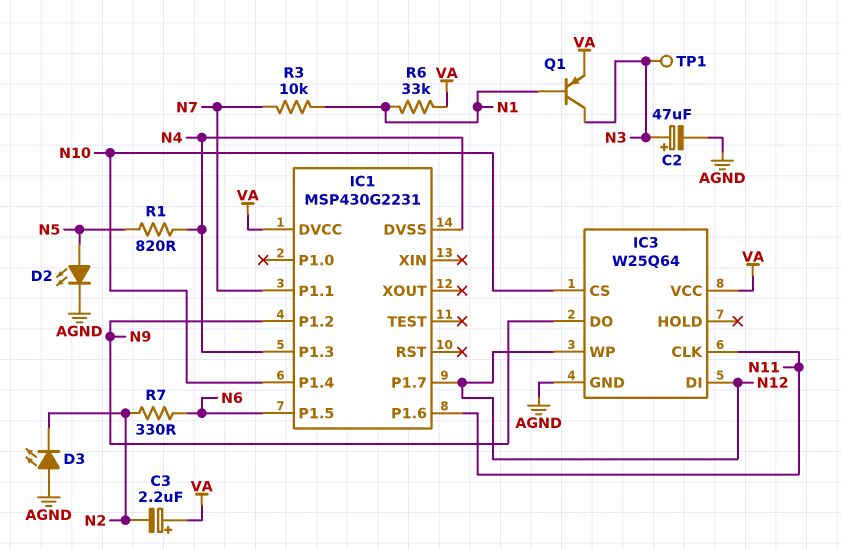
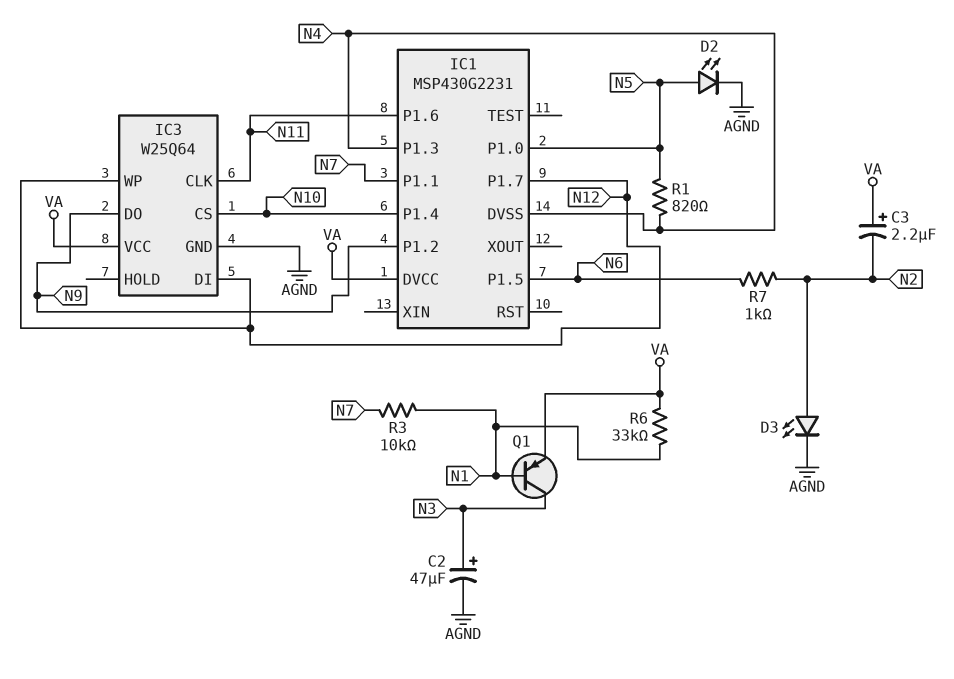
D3: LED (A AGND, K N2) -> LED (A N2, K AGND)
IC1 pin P1.0: none -> N5
R7: 330 (N2, N6) -> 1k (N2, N6)
TP1: test point (N3) -> none

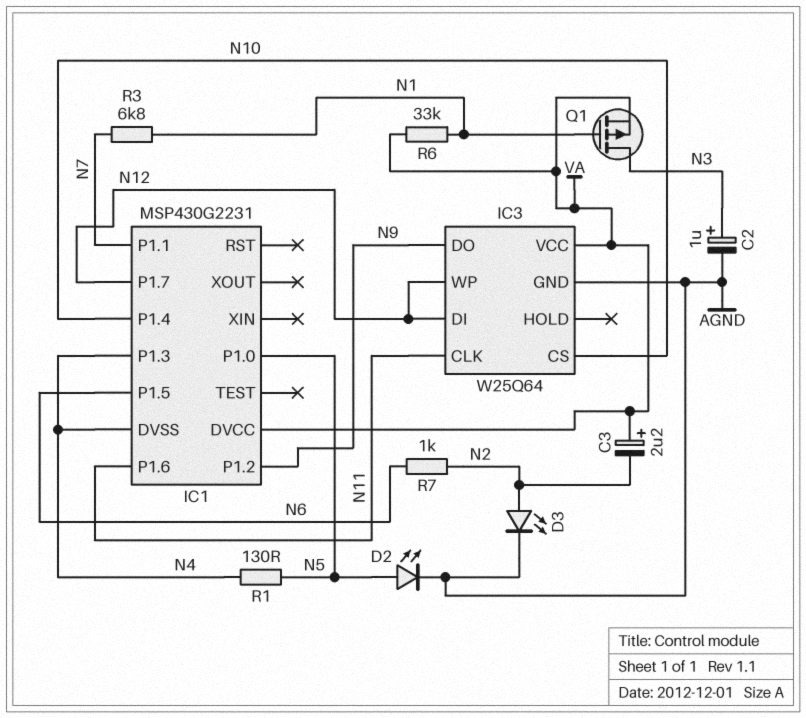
C2: 47uF (plus N3, minus AGND) -> 1uF (plus N3, minus AGND)
Q1: PNP (B N1, C N3, E VA) -> PMOS (G N1, D N3, S VA)
R1: 820 (N4, N5) -> 130 (N4, N5)
R3: 10k (N1, N7) -> 6.8k (N1, N7)

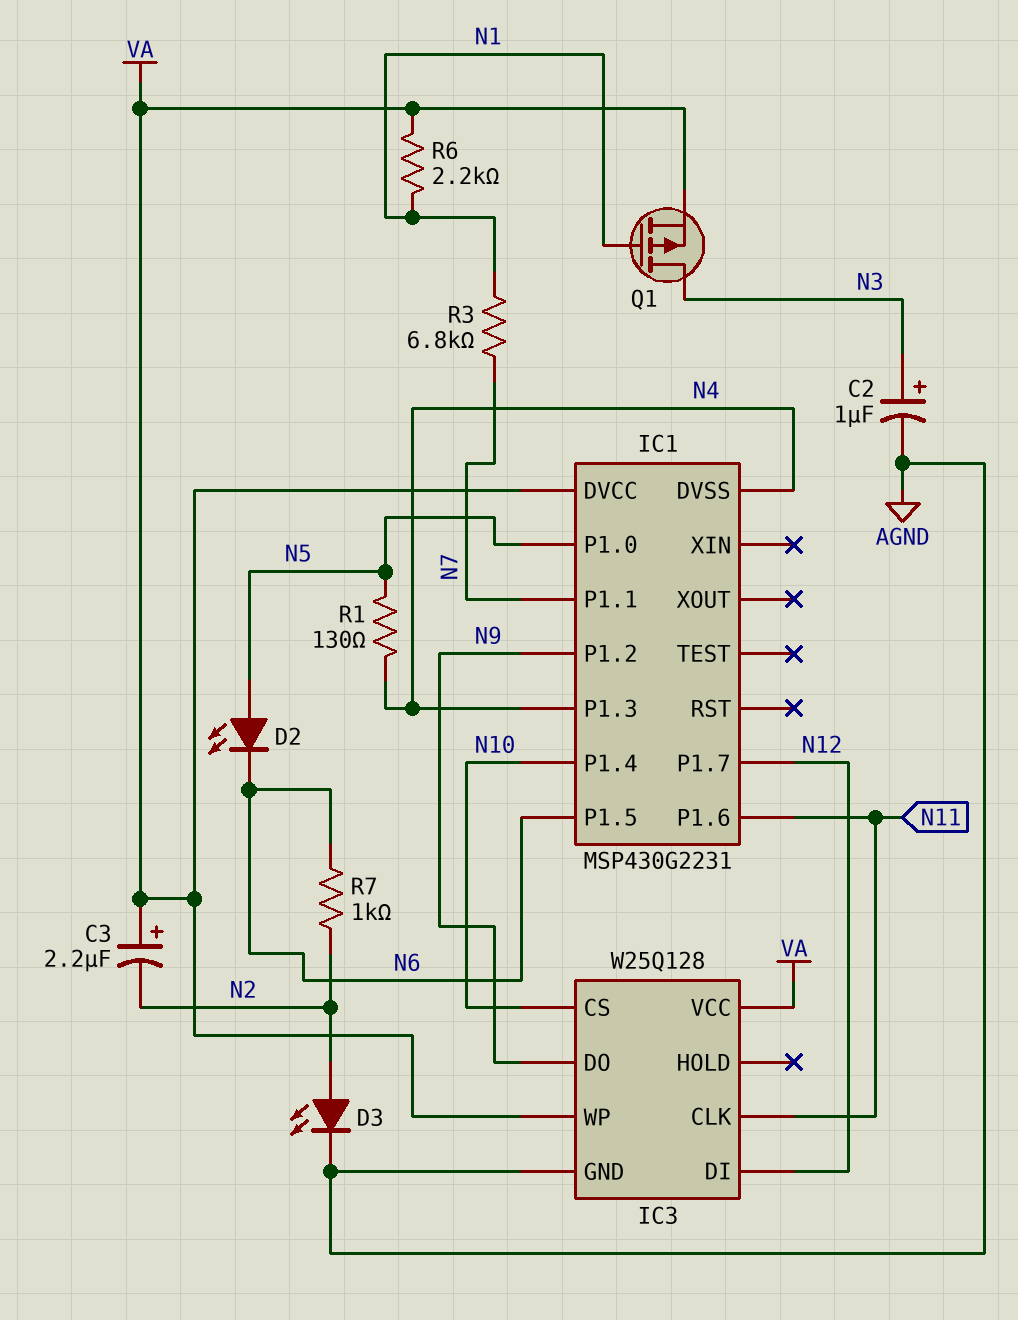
D2: LED (A N5, K AGND) -> LED (A N5, K N6)
IC3: W25Q64 -> W25Q128
IC3 pin WP: N12 -> VA
R6: 33k (N1, VA) -> 2.2k (N1, VA)

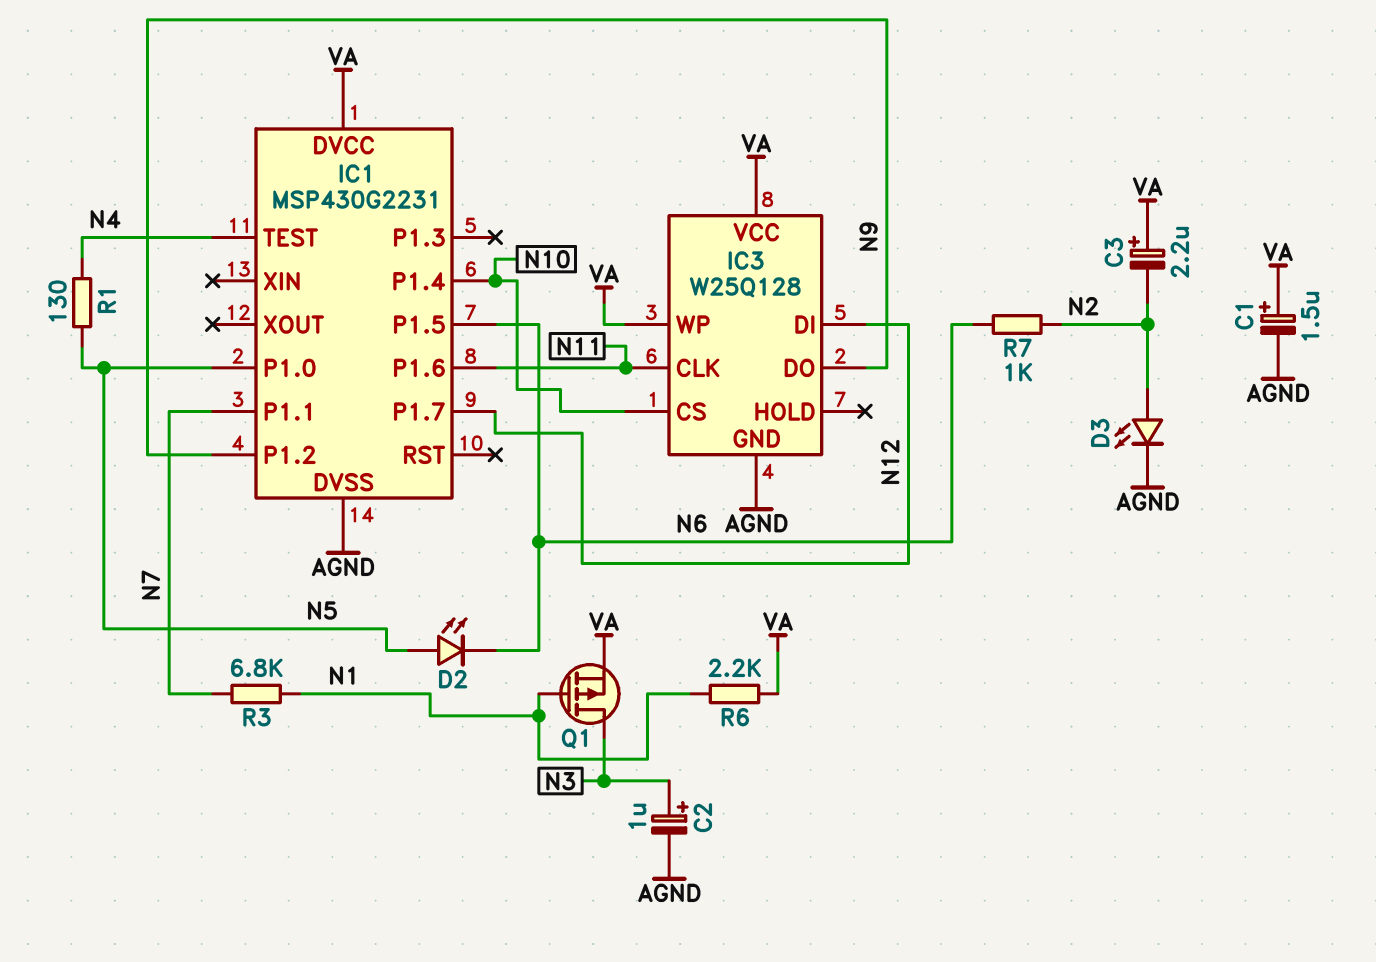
C1: none -> 1.5uF (plus VA, minus AGND)
IC1 pin DVSS: N4 -> AGND
IC1 pin P1.3: N4 -> none
IC1 pin TEST: none -> N4

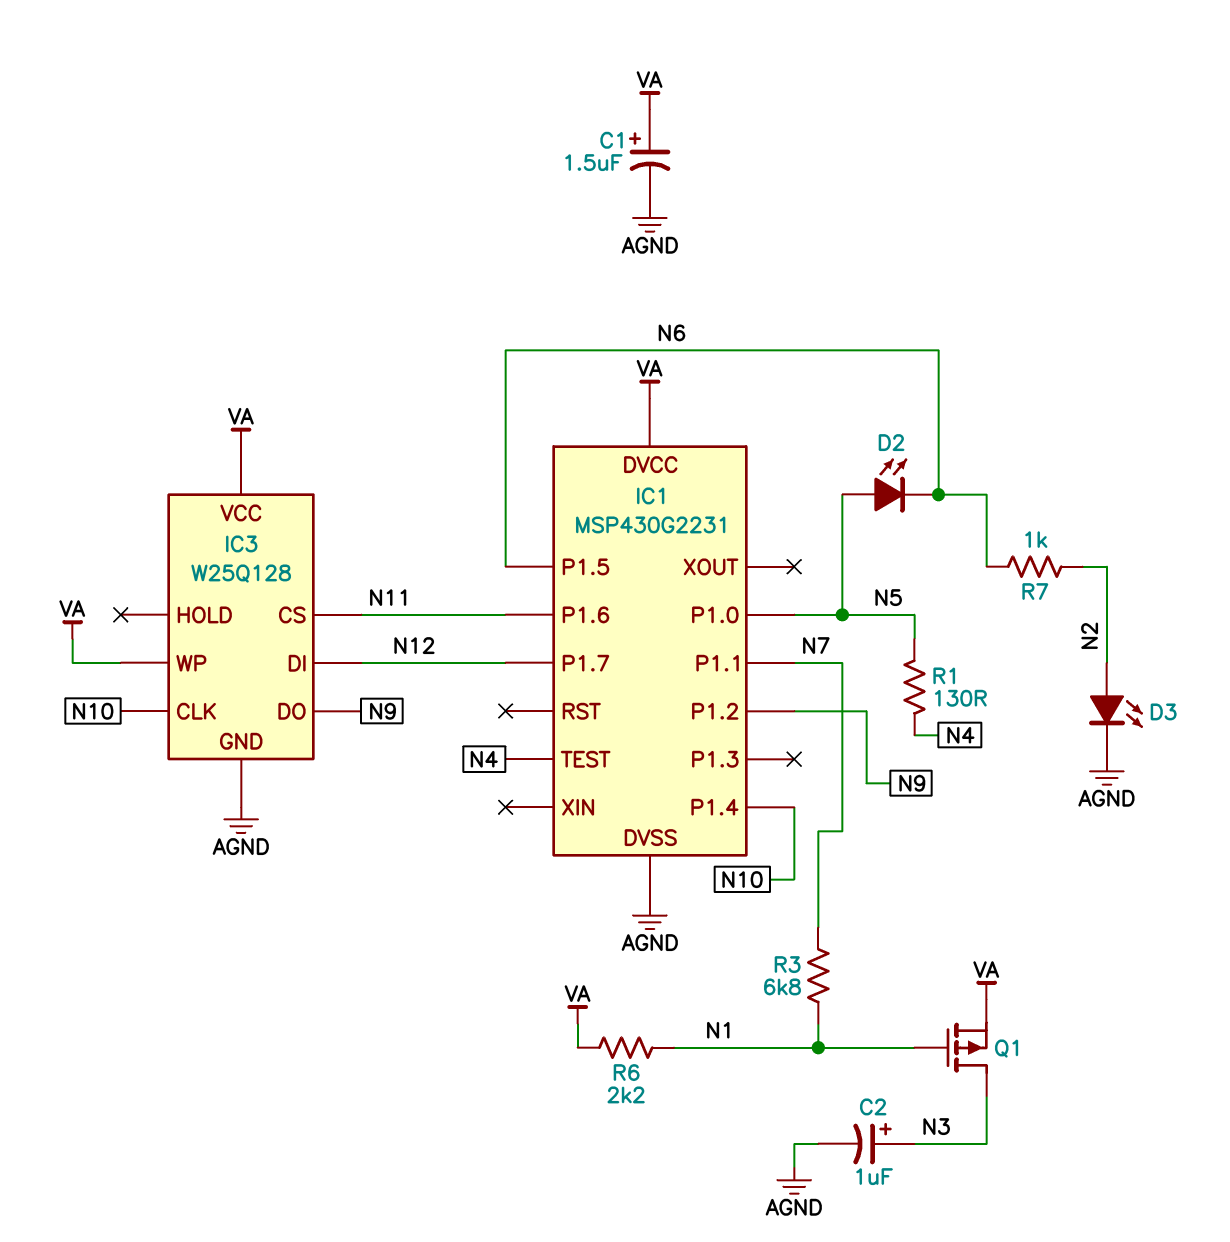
C3: 2.2uF (plus VA, minus N2) -> none
IC3 pin CLK: N11 -> N10
IC3 pin CS: N10 -> N11

